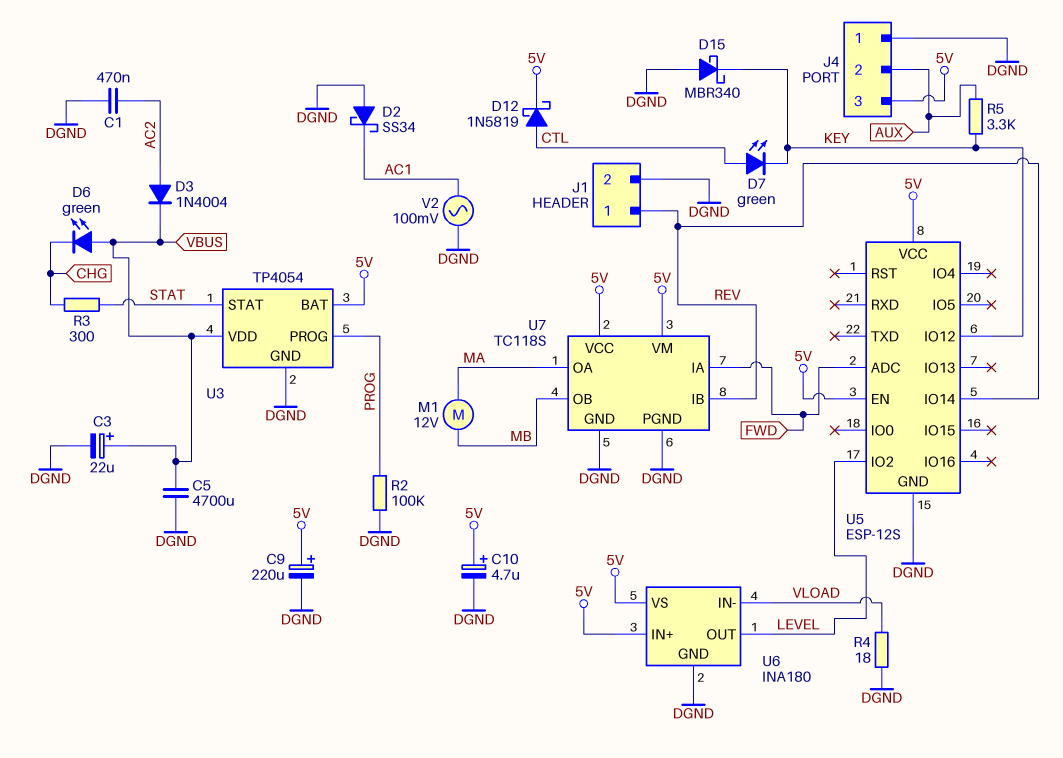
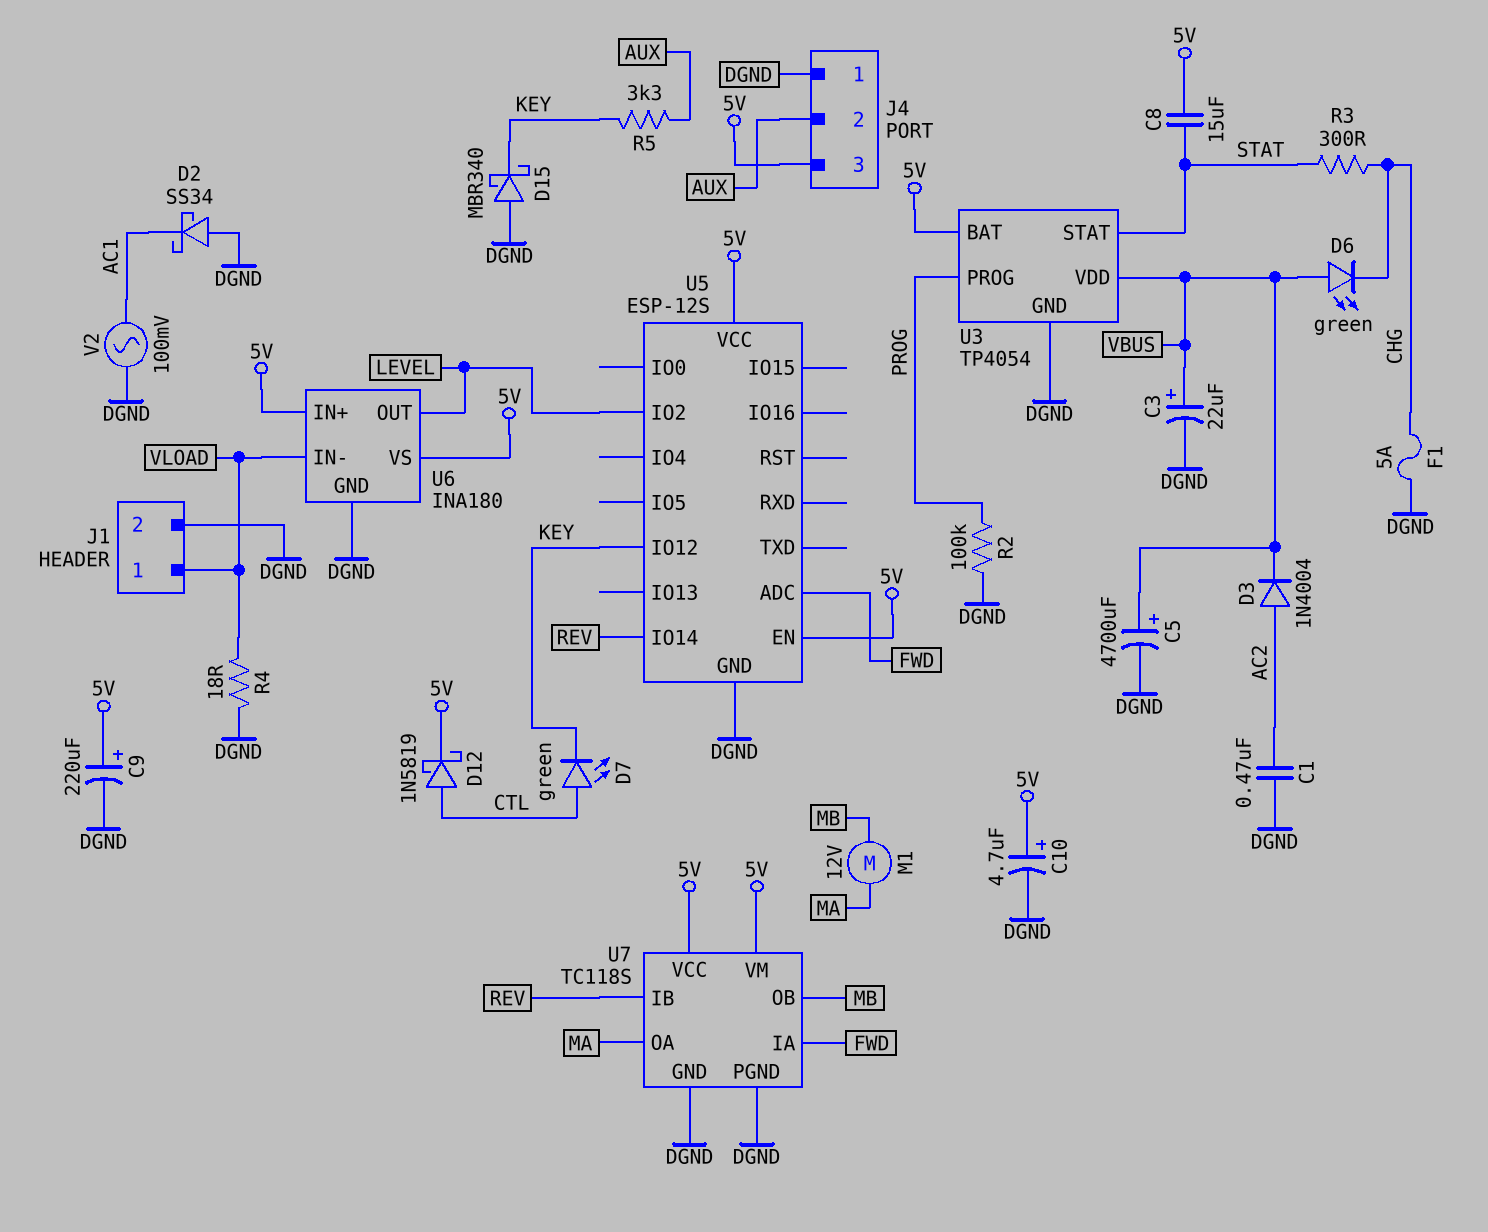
C5: 4700uF (DGND, VBUS) -> 4700uF (plus VBUS, minus DGND)
C8: none -> 15uF (5V, STAT)
F1: none -> 5A (CHG, DGND)
J1 pin 1: REV -> VLOAD

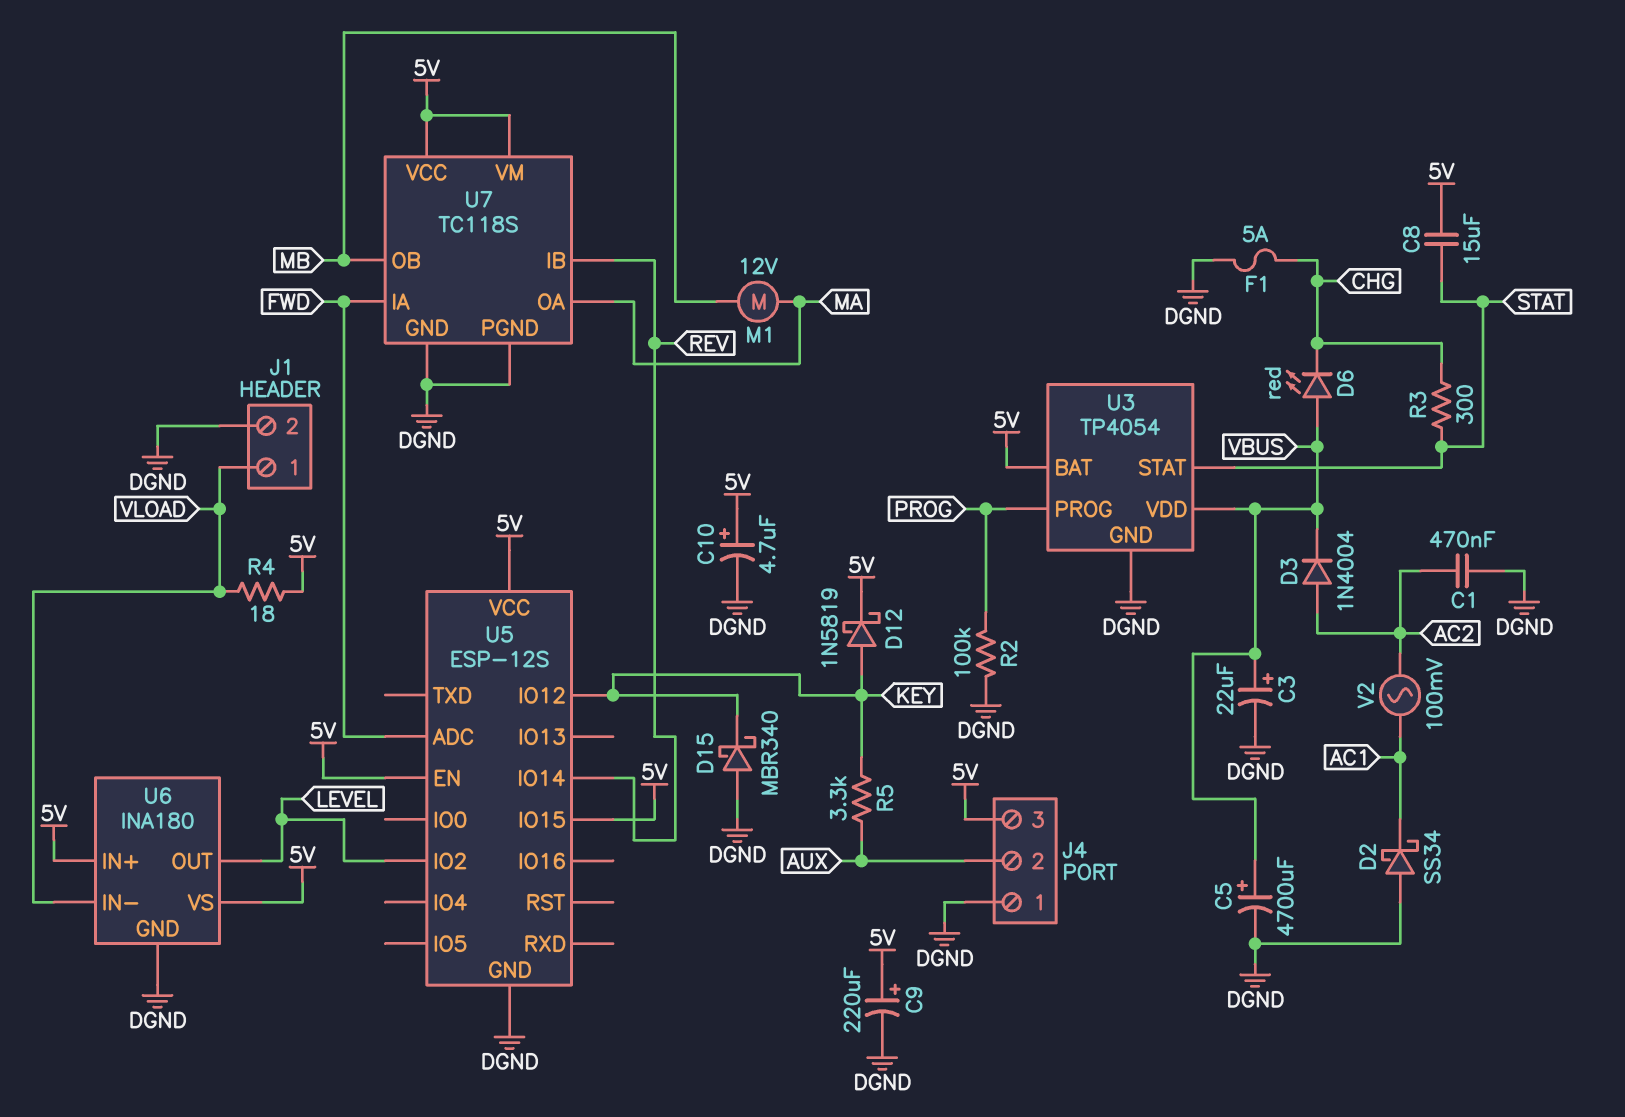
D6: LED green (A VBUS, K CHG) -> LED red (A VBUS, K CHG)
D7: LED green (A CTL, K KEY) -> none
D12: schottky 1N5819 (A CTL, K 5V) -> schottky 1N5819 (A KEY, K 5V)
R4: 18 (DGND, VLOAD) -> 18 (5V, VLOAD)
U5 pin IO15: none -> 5V
V2: AC 100mV (AC1, DGND) -> AC 100mV (AC1, AC2)

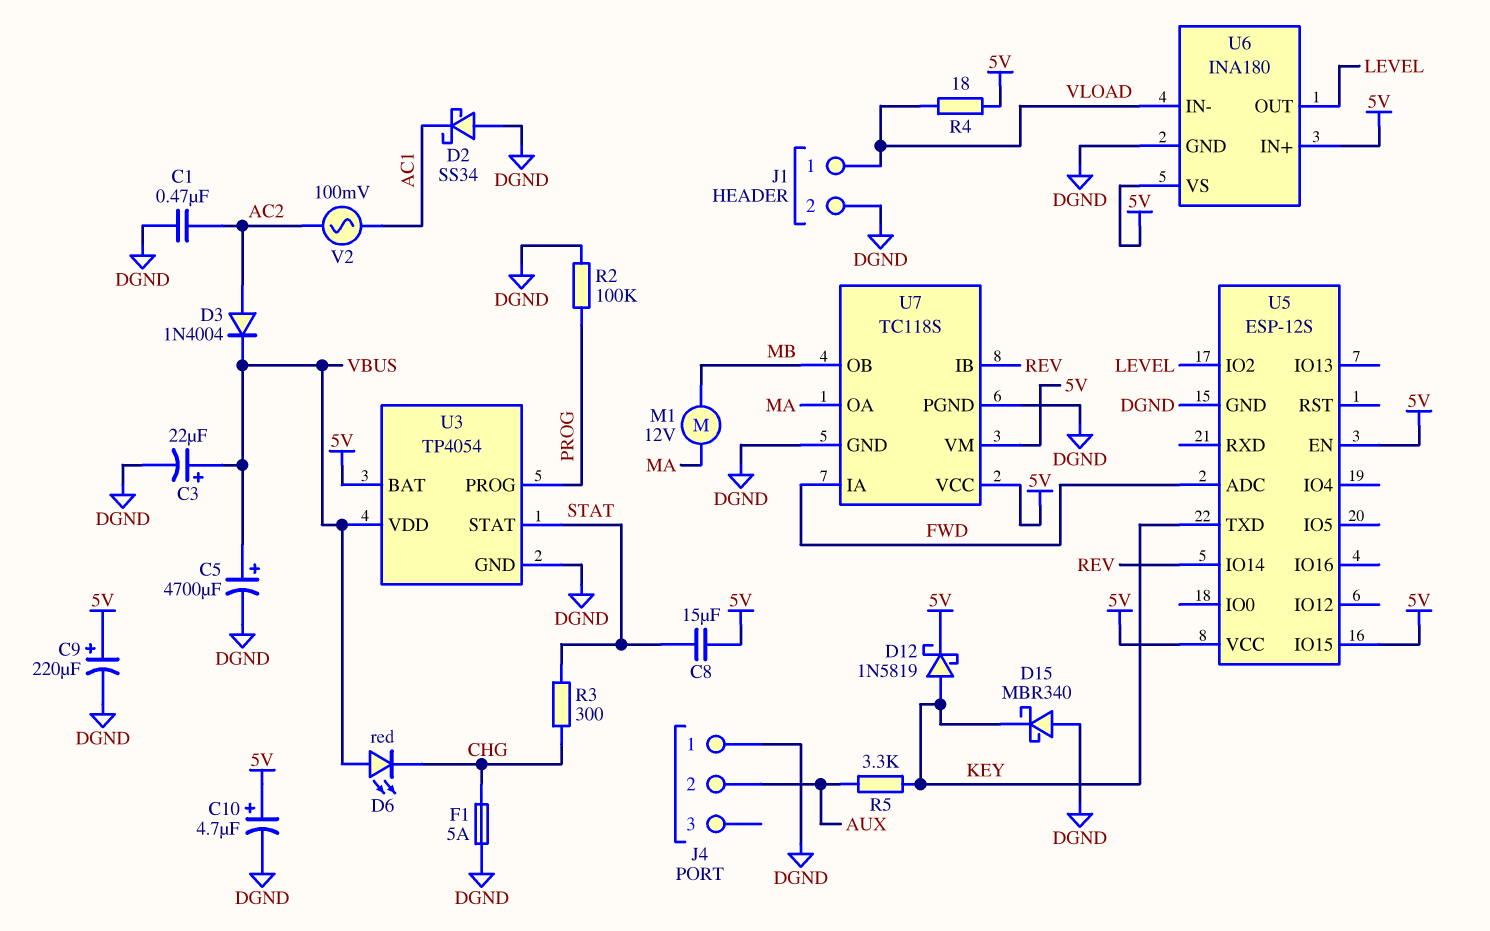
J4 pin 3: 5V -> none
U5 pin IO12: KEY -> none
U5 pin TXD: none -> KEY

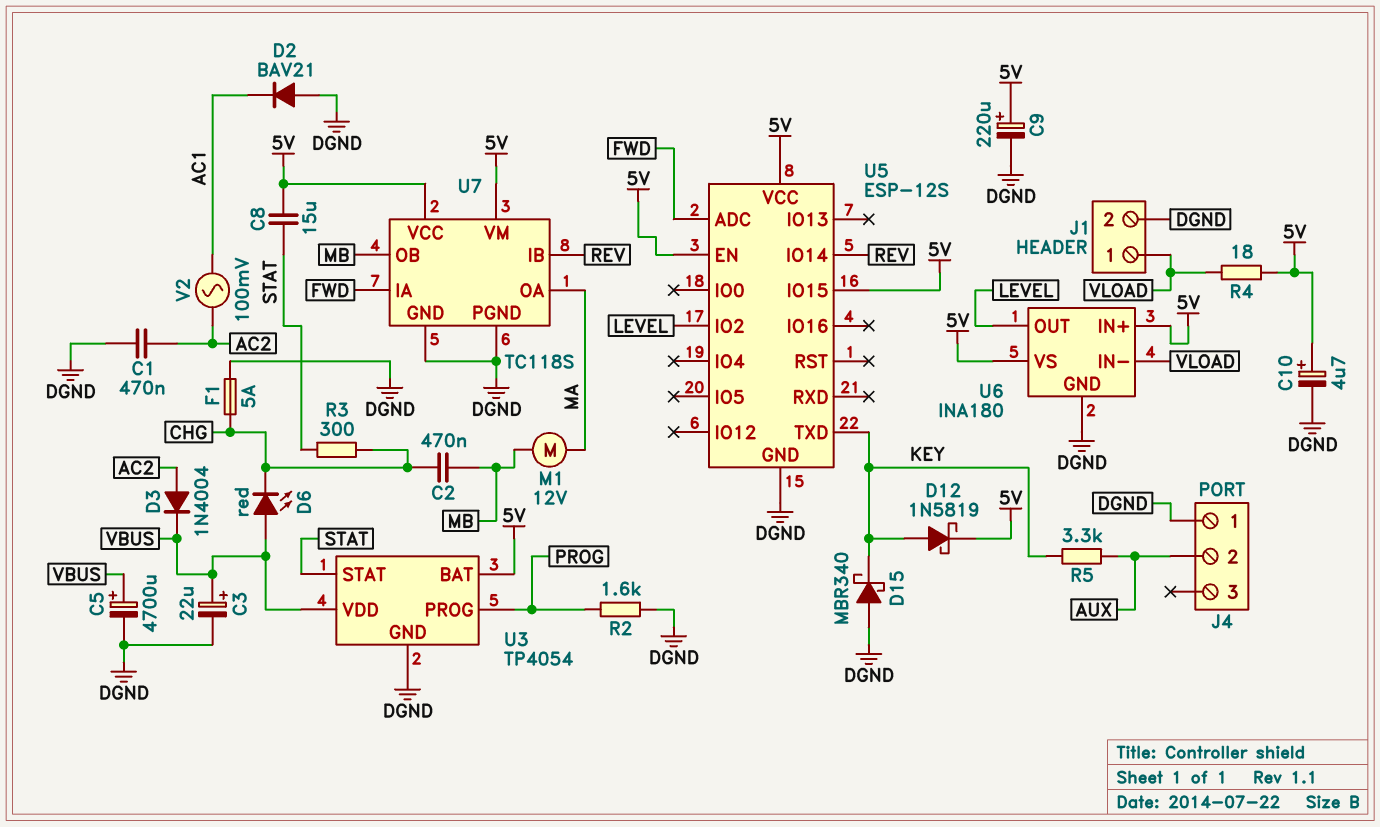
C2: none -> 470nF (CHG, MB)
D2: schottky SS34 (A DGND, K AC1) -> diode BAV21 (A DGND, K AC1)
R2: 100k (DGND, PROG) -> 1.6k (DGND, PROG)

